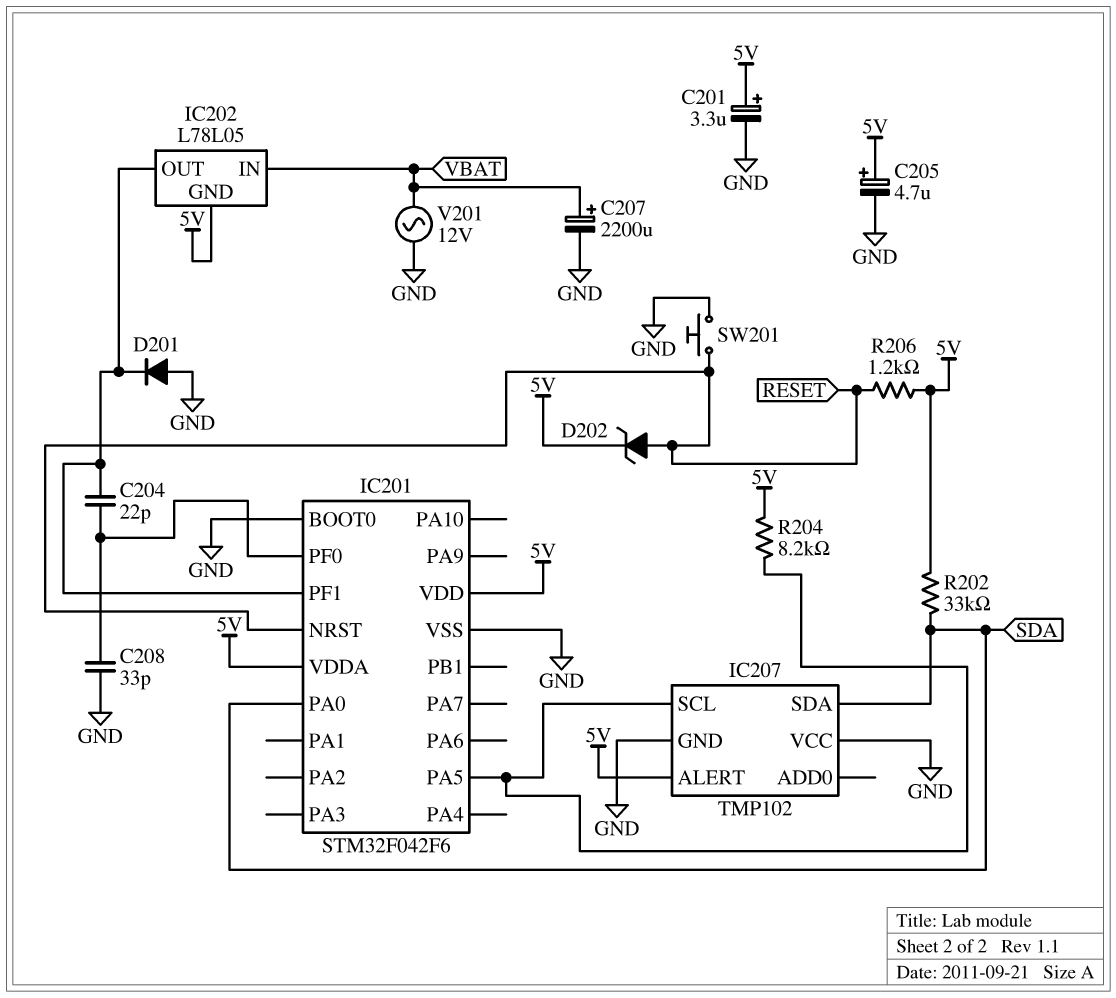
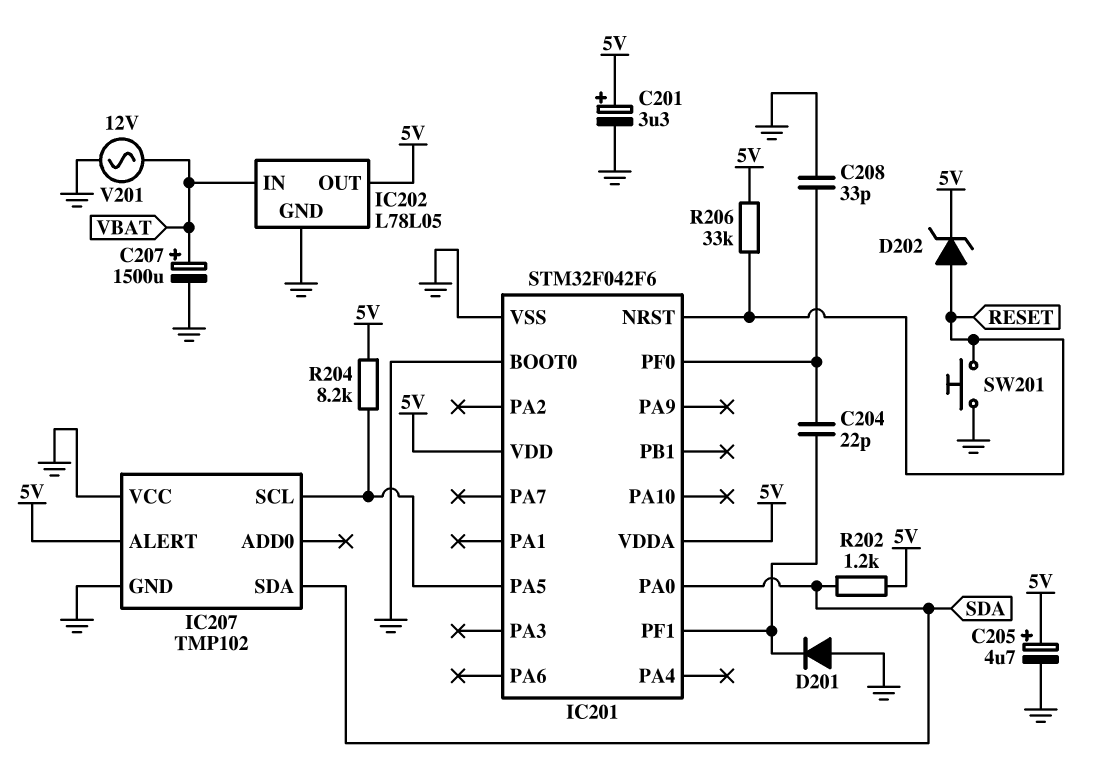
C207: 2200uF (plus VBAT, minus GND) -> 1500uF (plus VBAT, minus GND)
IC202 pin GND: 5V -> GND
IC202 pin OUT: IC201/PF1 -> 5V
R202: 33k (5V, SDA) -> 1.2k (5V, SDA)
R206: 1.2k (5V, RESET) -> 33k (5V, RESET)

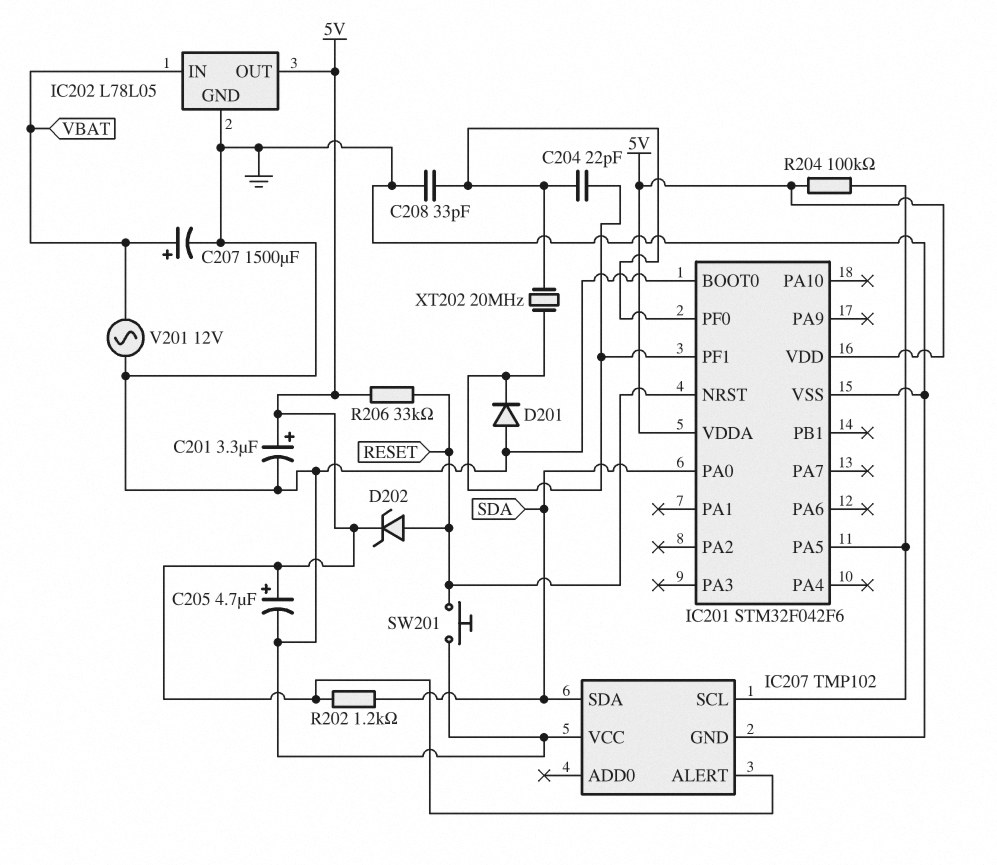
R204: 8.2k (5V, IC201/PA5) -> 100k (5V, IC201/PA5)
XT202: none -> 20MHz (IC201/PF0, IC201/PF1)

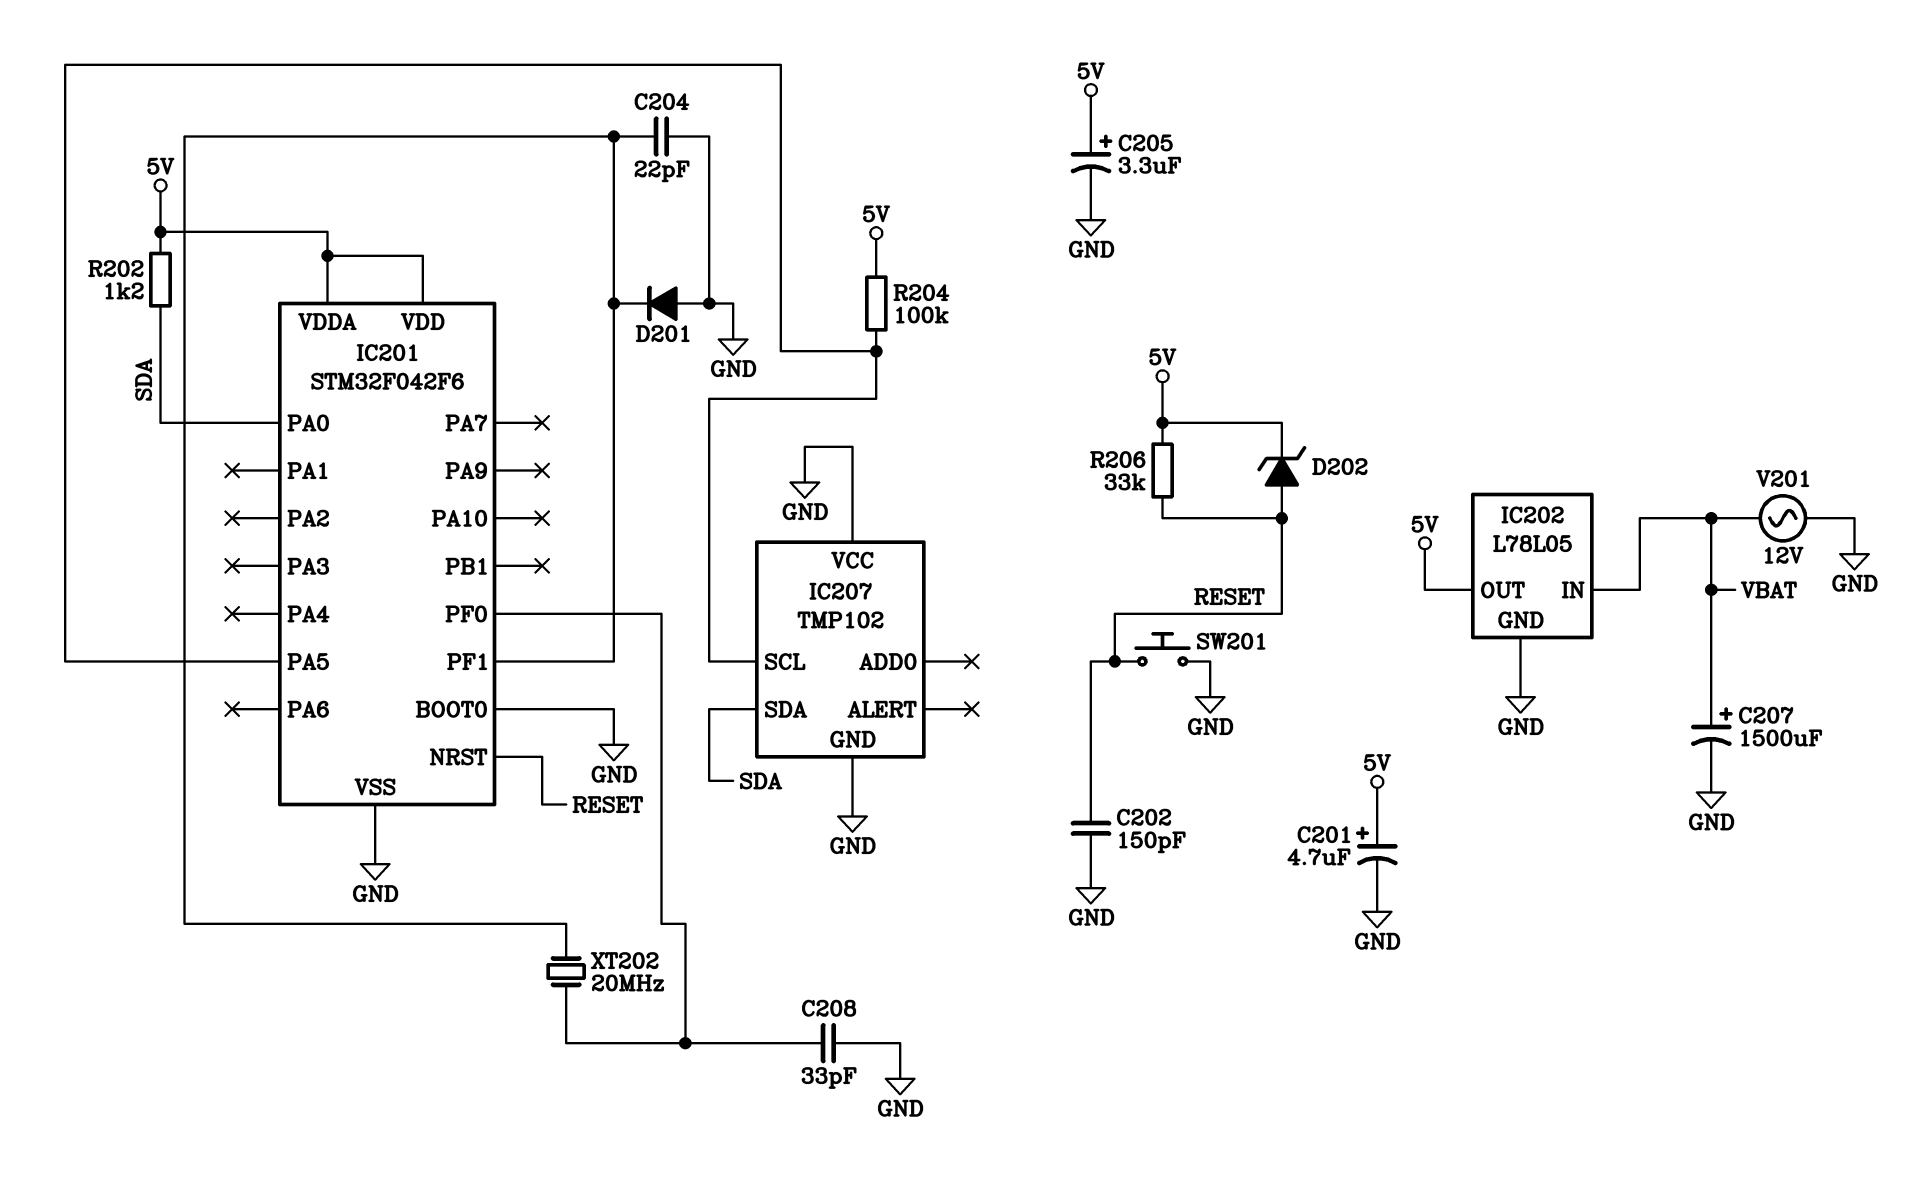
C201: 3.3uF (plus 5V, minus GND) -> 4.7uF (plus 5V, minus GND)
C202: none -> 150pF (GND, RESET)
C204: 22pF (IC201/PF0, IC201/PF1) -> 22pF (GND, IC201/PF1)
C205: 4.7uF (plus 5V, minus GND) -> 3.3uF (plus 5V, minus GND)
IC207 pin ALERT: 5V -> none

